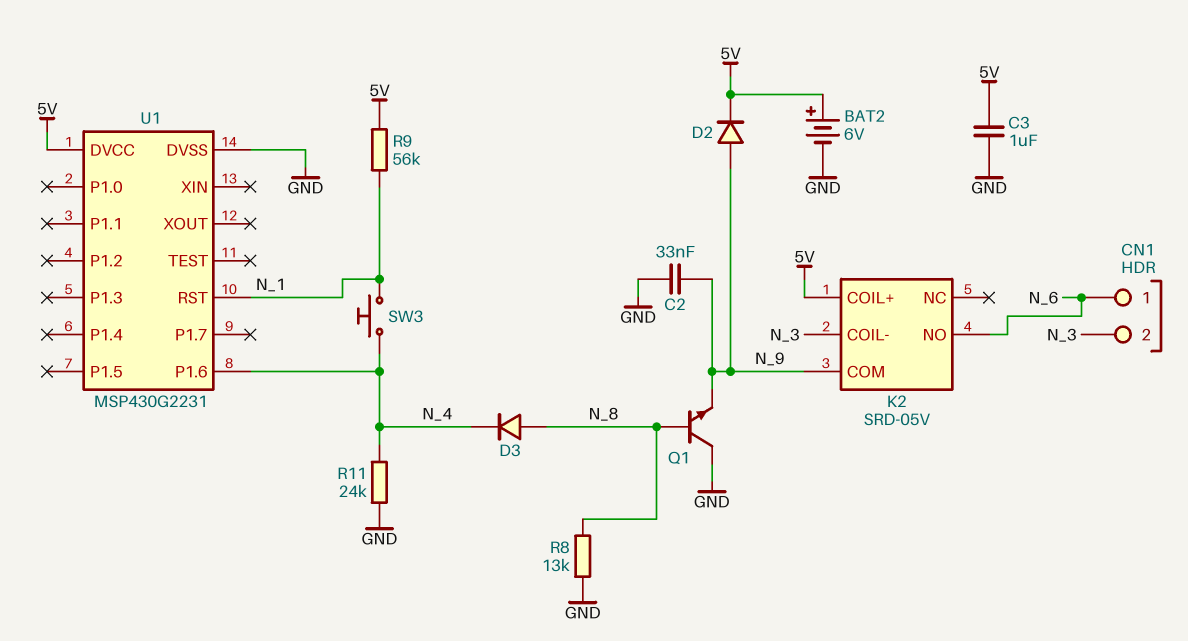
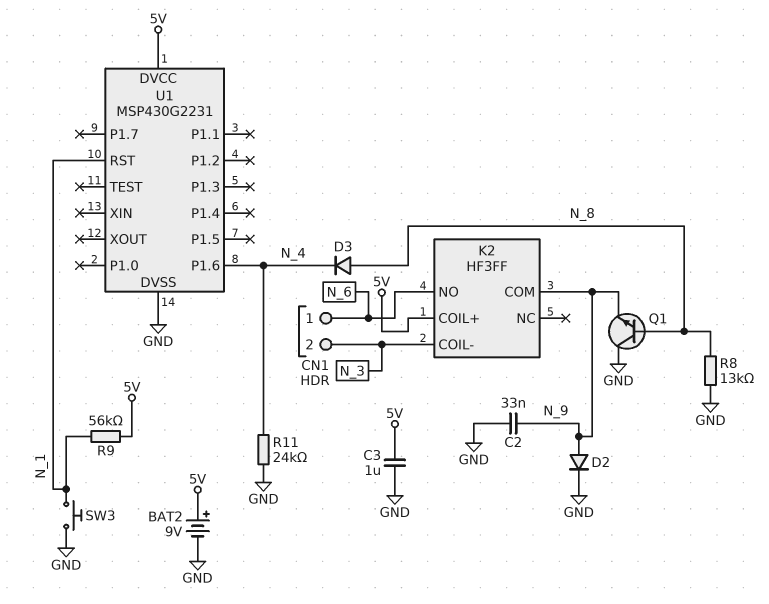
BAT2: 6V (plus 5V, minus GND) -> 9V (plus 5V, minus GND)
D2: diode (A N_9, K 5V) -> diode (A N_9, K GND)
K2: SRD-05V -> HF3FF
SW3: button (N_1, N_4) -> button (GND, N_1)

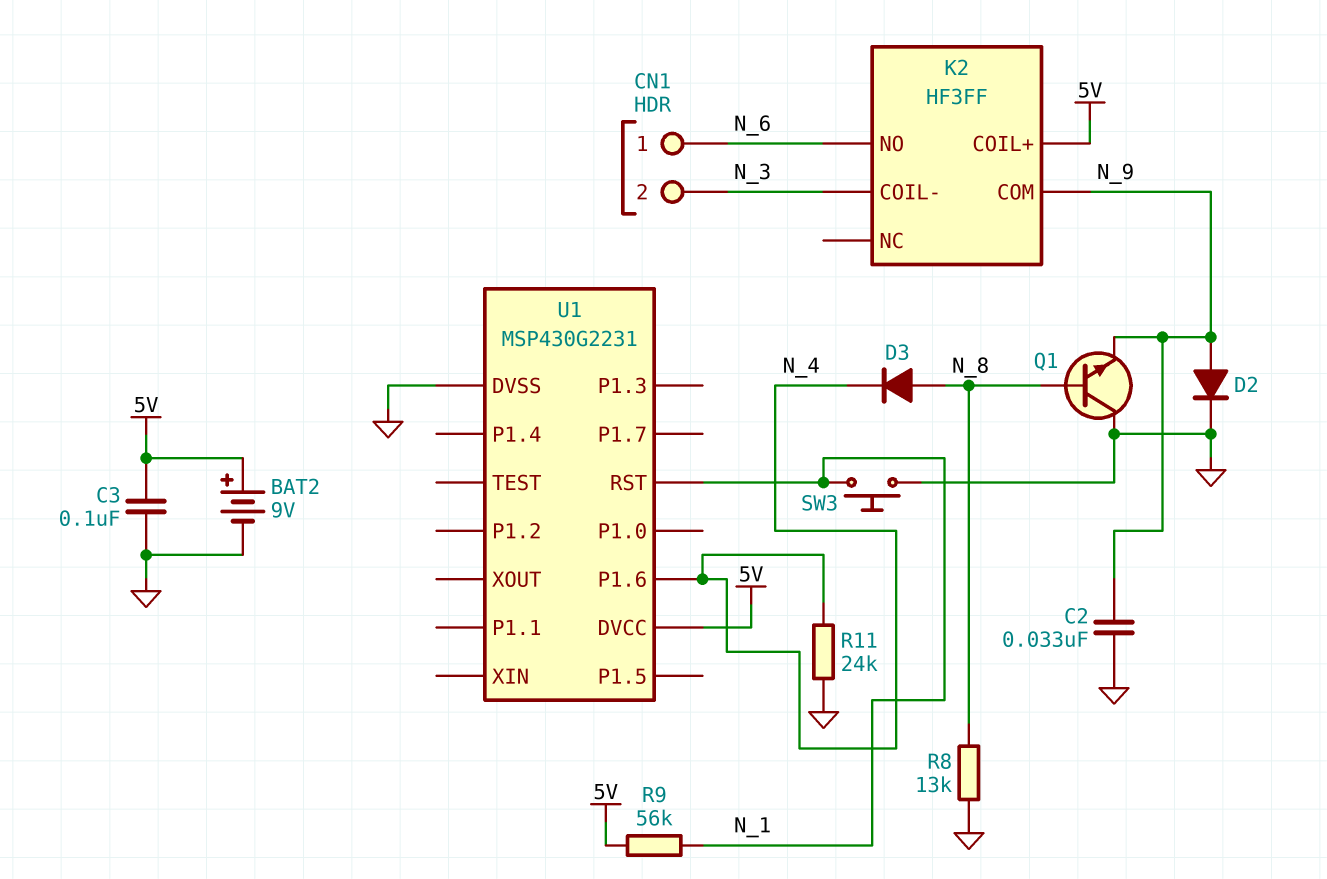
C3: 1uF (5V, GND) -> 100nF (5V, GND)

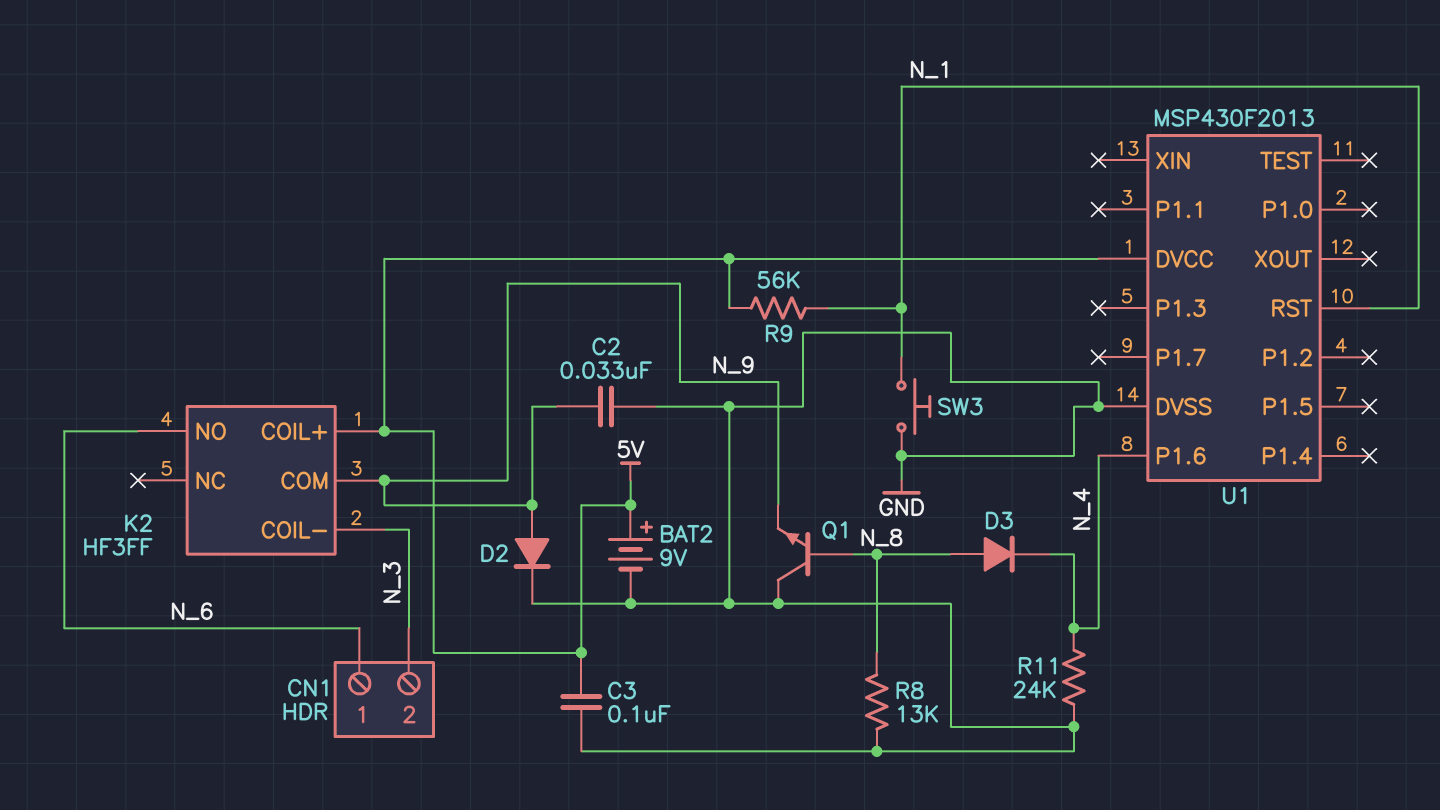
U1: MSP430G2231 -> MSP430F2013

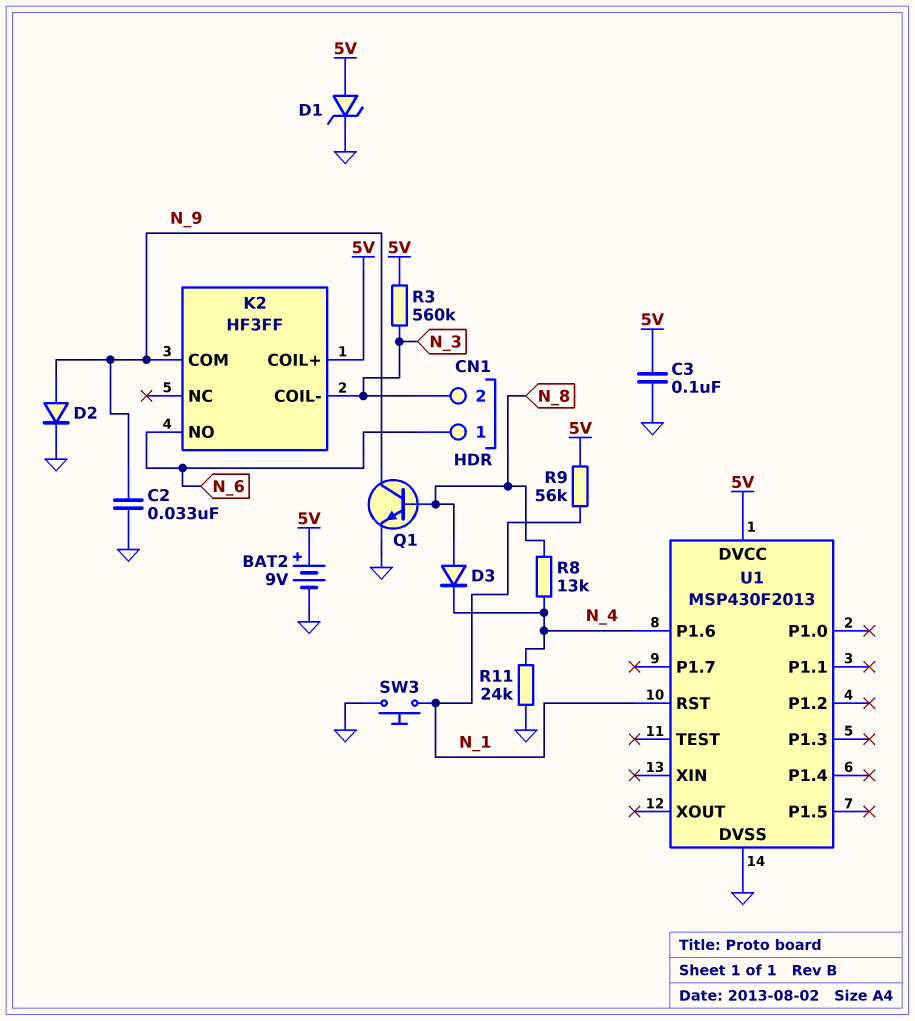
D1: none -> zener (A 5V, K GND)
Q1: NPN (B N_8, C GND, E N_9) -> NPN (B N_8, C N_9, E GND)
R3: none -> 560k (5V, N_3)
R8: 13k (GND, N_8) -> 13k (N_4, N_8)

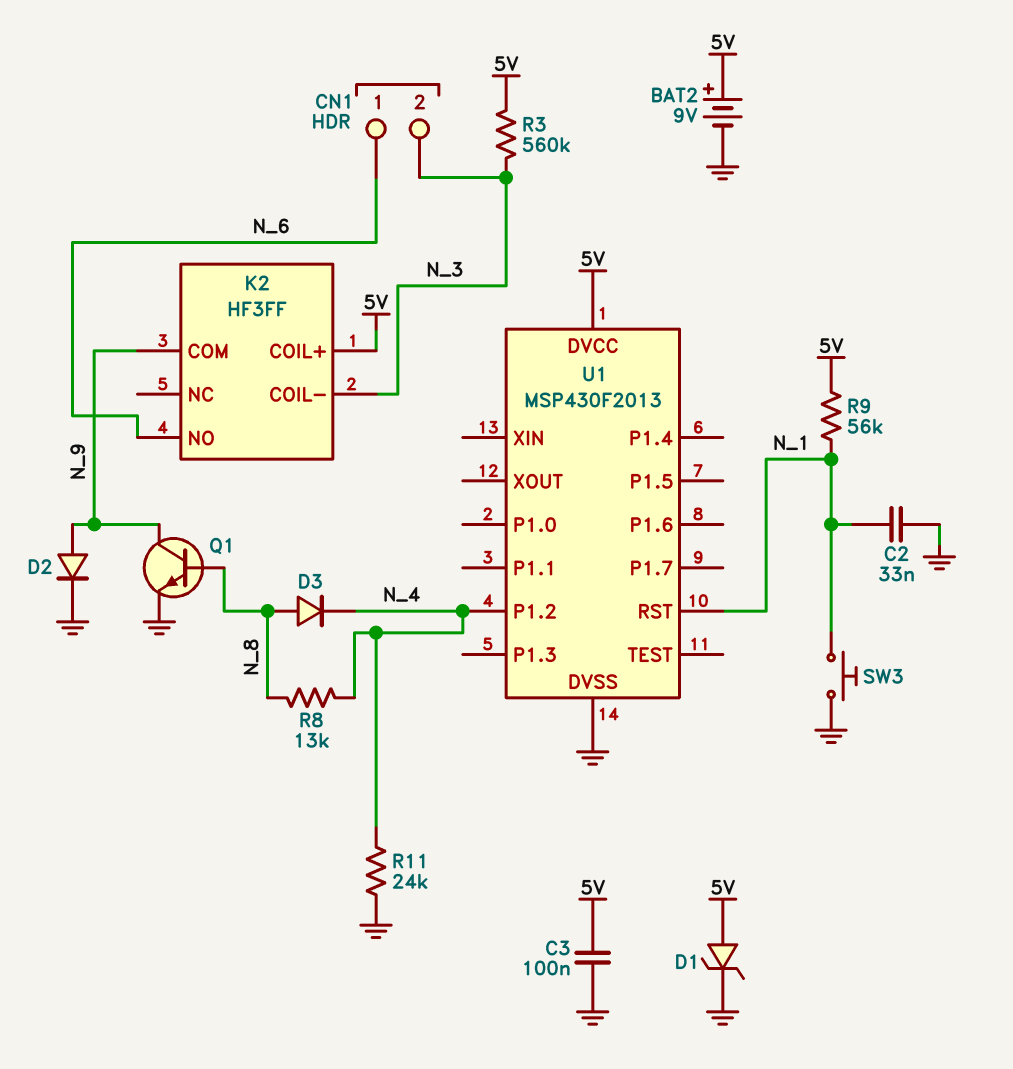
C2: 33nF (GND, N_9) -> 33nF (GND, N_1)
U1 pin P1.2: none -> N_4
U1 pin P1.6: N_4 -> none

